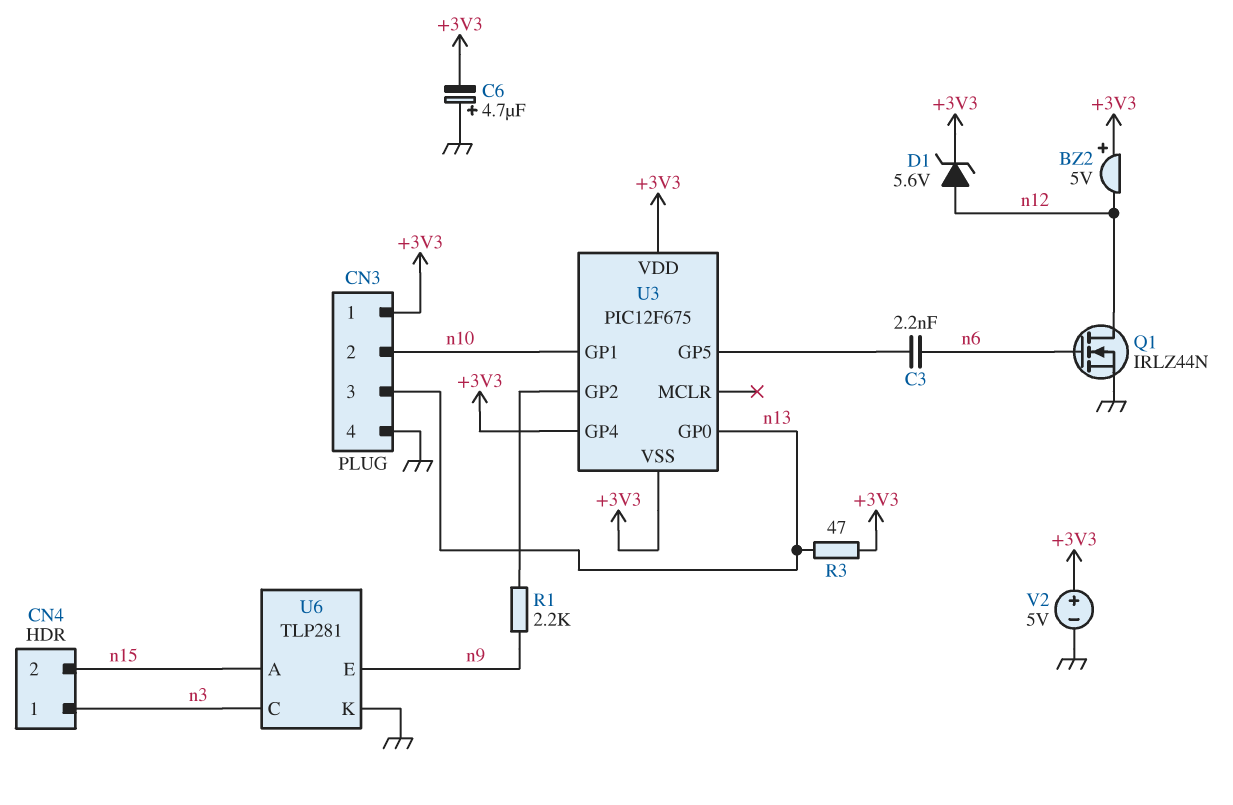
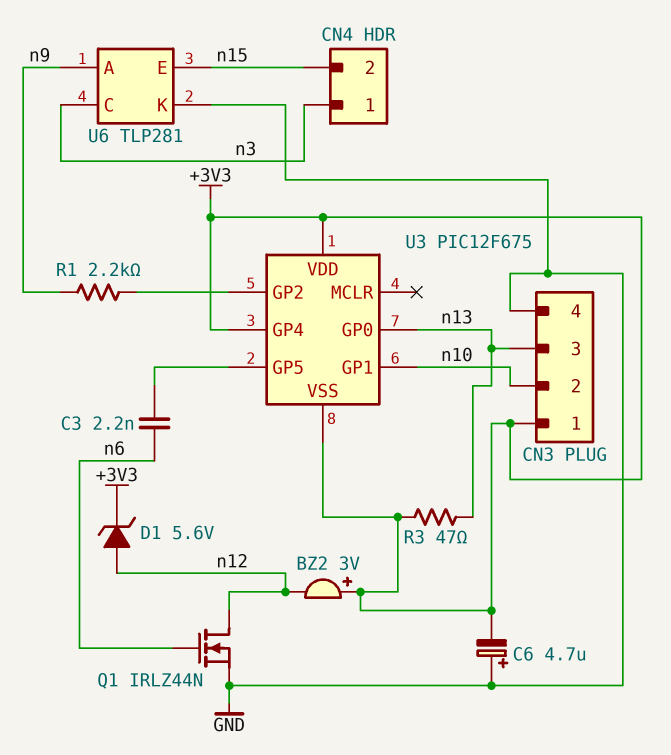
BZ2: buzzer 5V (plus +3V3, minus n12) -> buzzer 3V (plus +3V3, minus n12)
U6 pin A: n15 -> n9
U6 pin E: n9 -> n15
V2: 5V (plus +3V3, minus GND) -> none

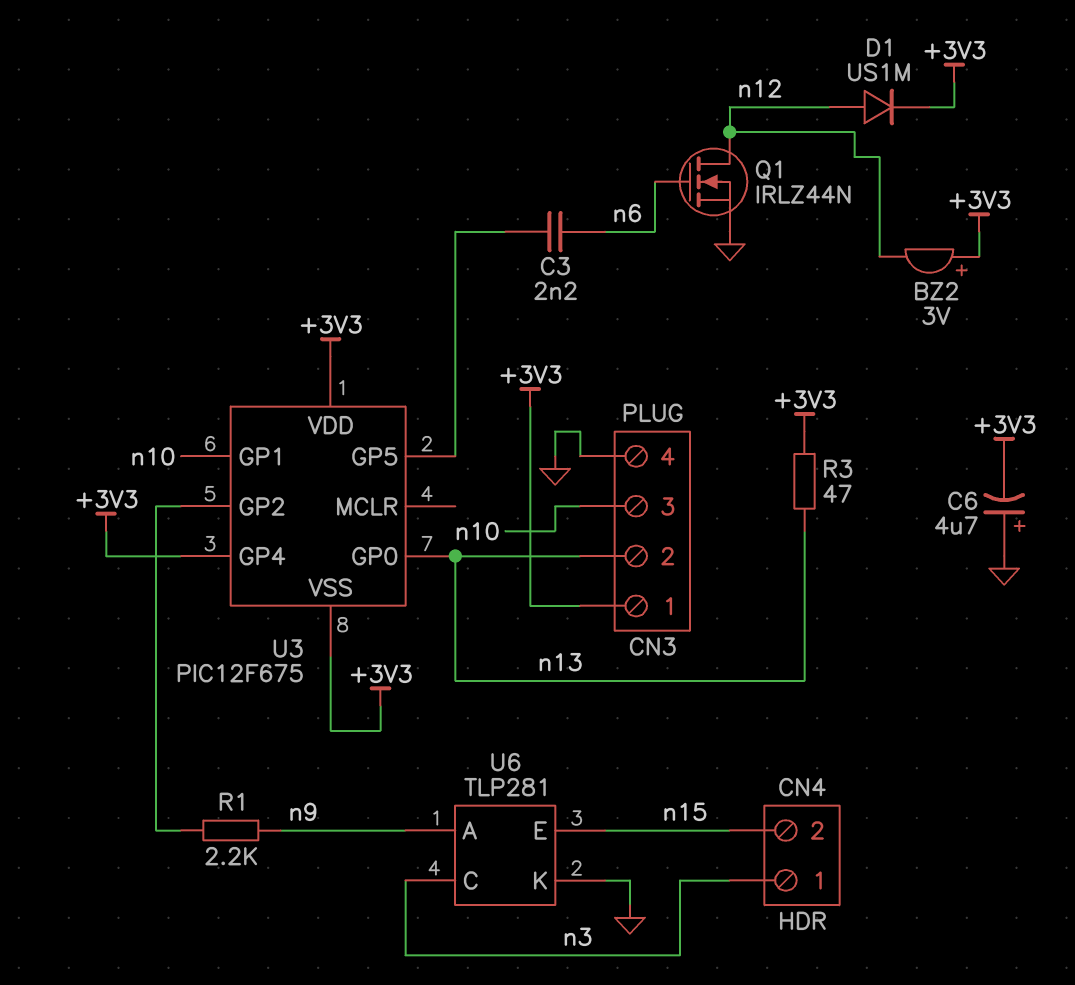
CN3 pin 2: n10 -> n13
CN3 pin 3: n13 -> n10
D1: zener 5.6V (A n12, K +3V3) -> diode US1M (A n12, K +3V3)

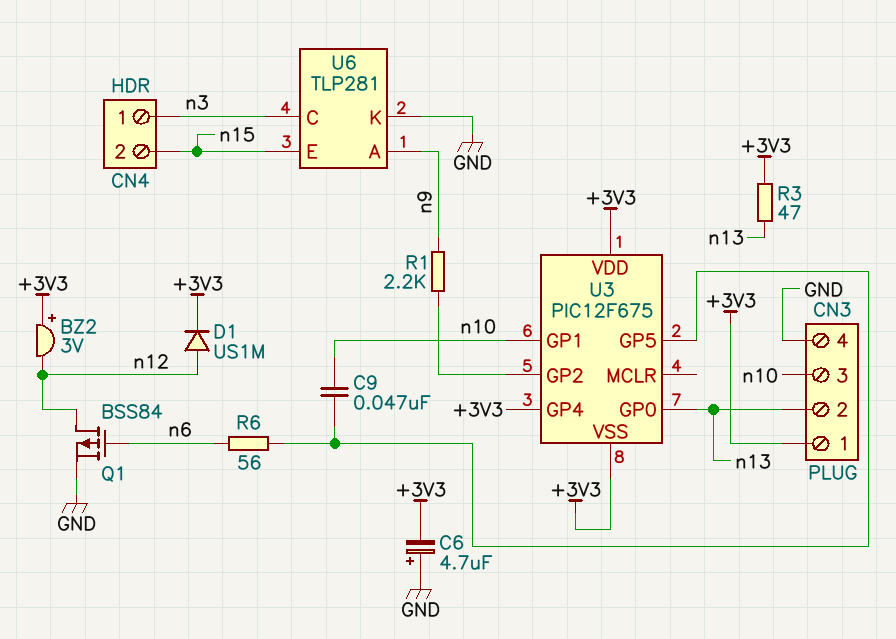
C3: 2.2nF (U3/GP5, n6) -> none
C9: none -> 47nF (U3/GP5, n10)
Q1: NMOS IRLZ44N (G n6, D n12, S GND) -> PMOS BSS84 (G n6, D n12, S GND)
R6: none -> 56 (U3/GP5, n6)

